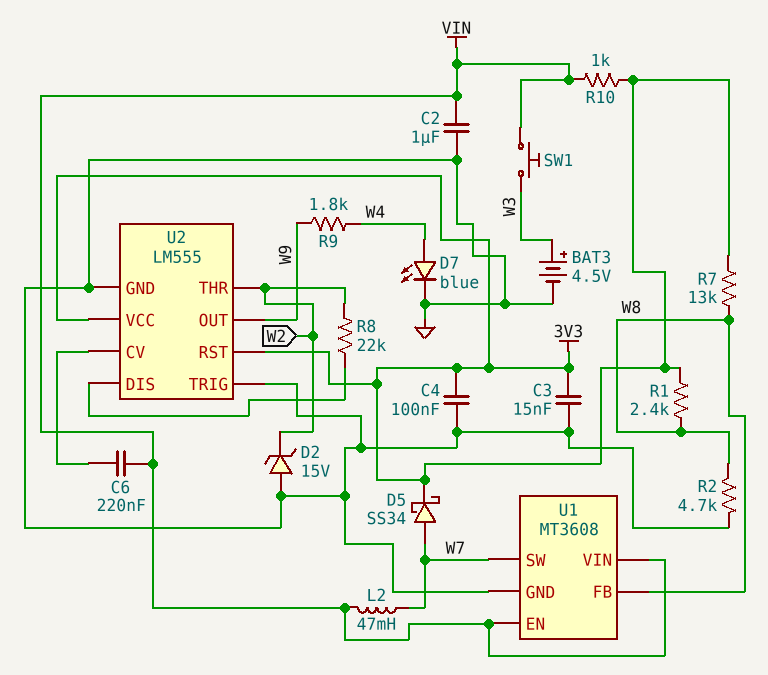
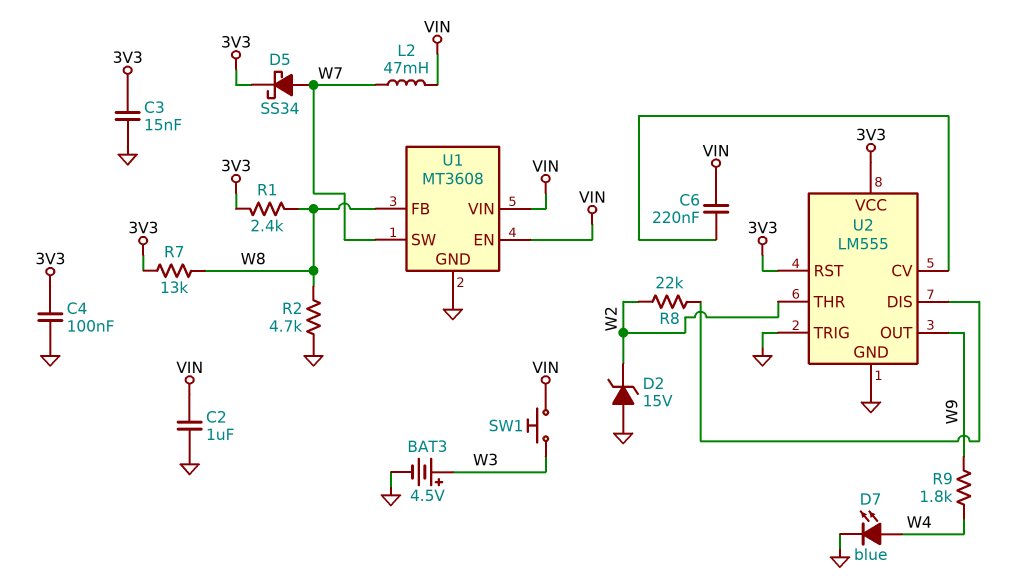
R10: 1k (3V3, VIN) -> none

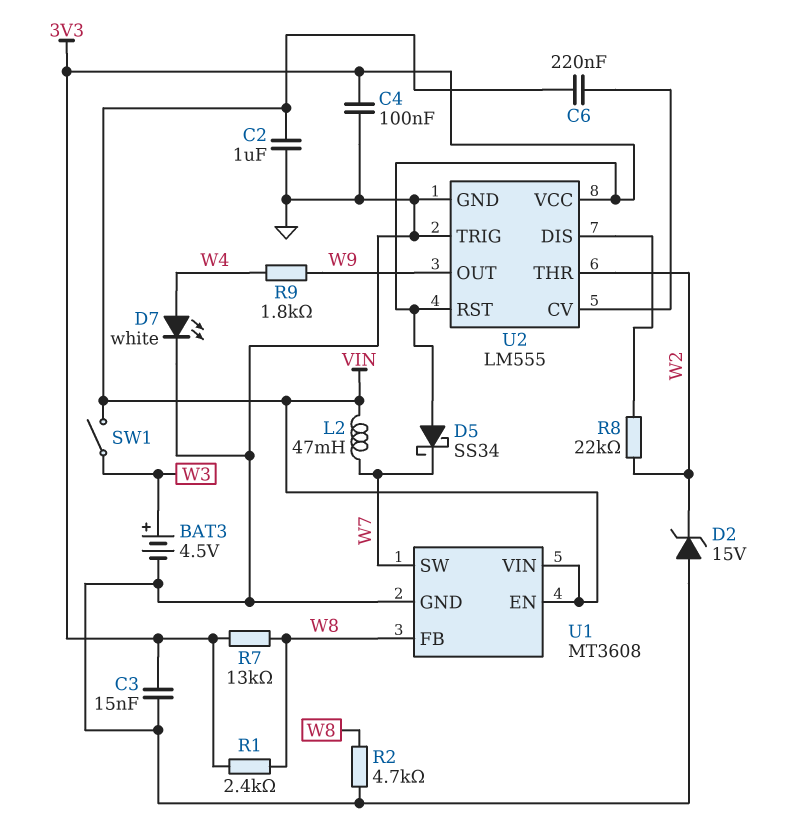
D5: schottky SS34 (A W7, K 3V3) -> schottky SS34 (A 3V3, K W7)
D7: LED blue (A W4, K GND) -> LED white (A W4, K GND)
SW1: button (VIN, W3) -> switch (VIN, W3)

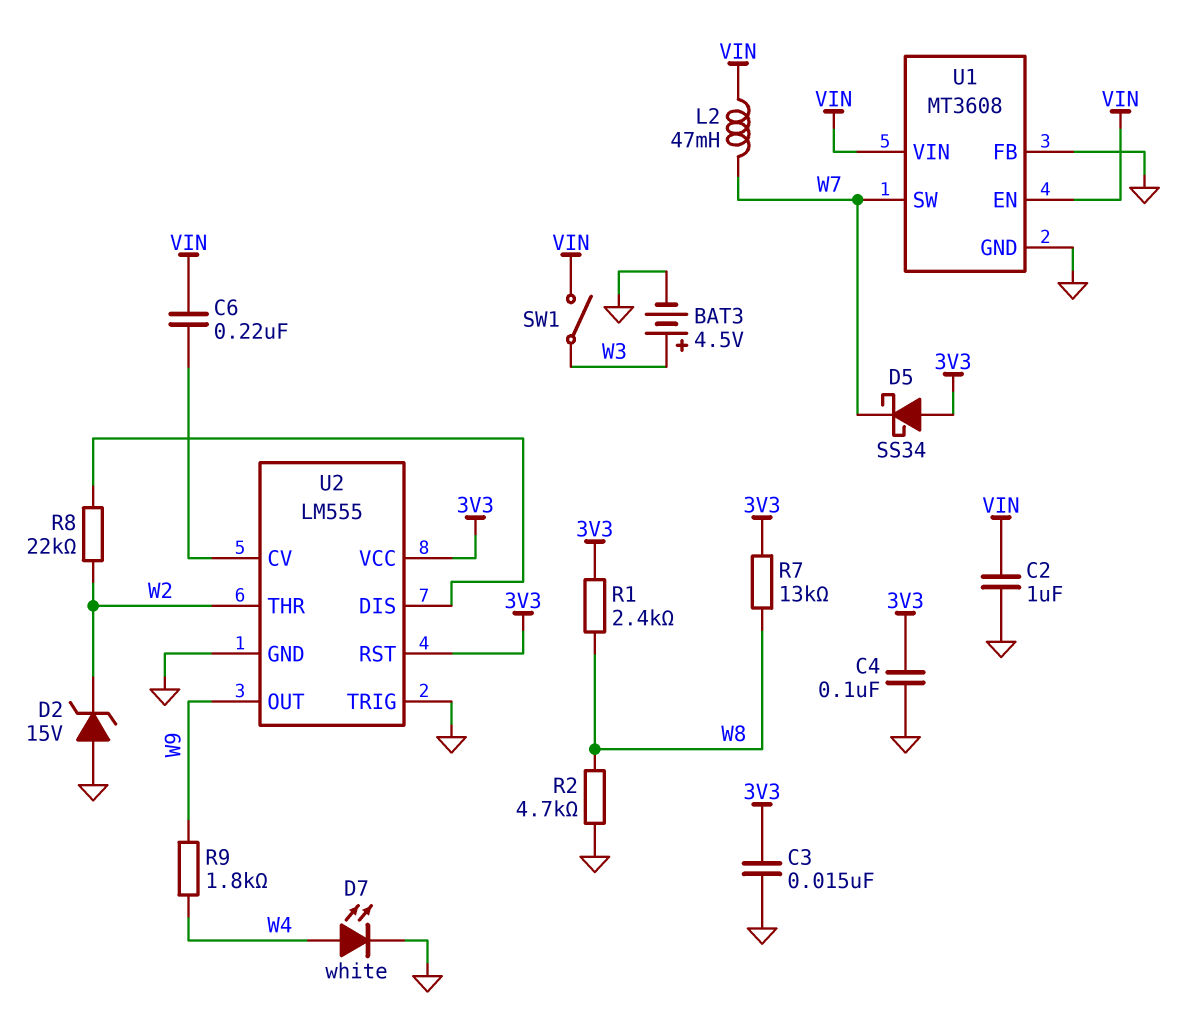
U1 pin FB: W8 -> GND

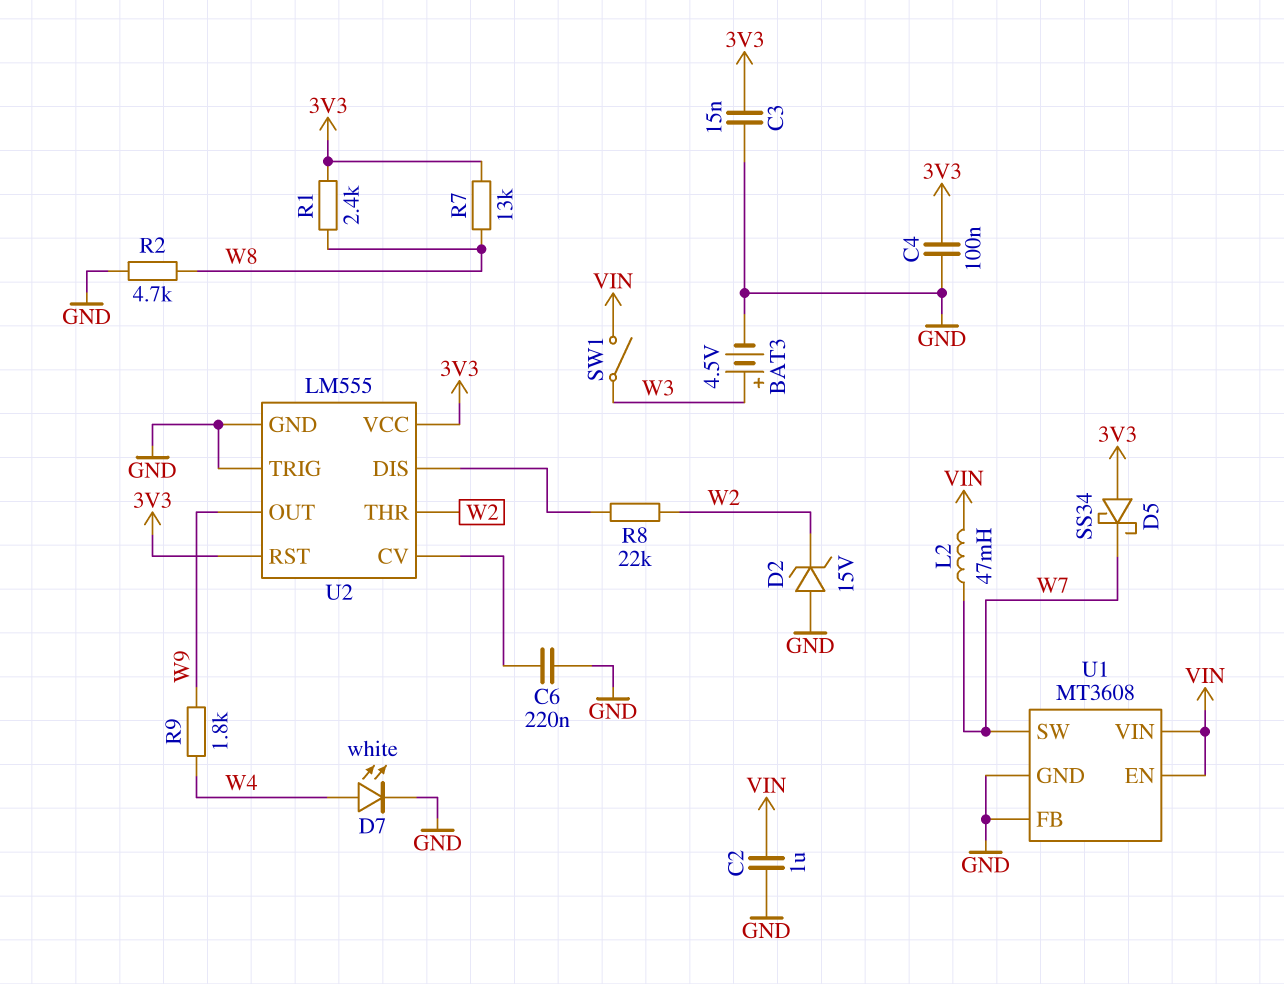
C6: 220nF (U2/CV, VIN) -> 220nF (GND, U2/CV)

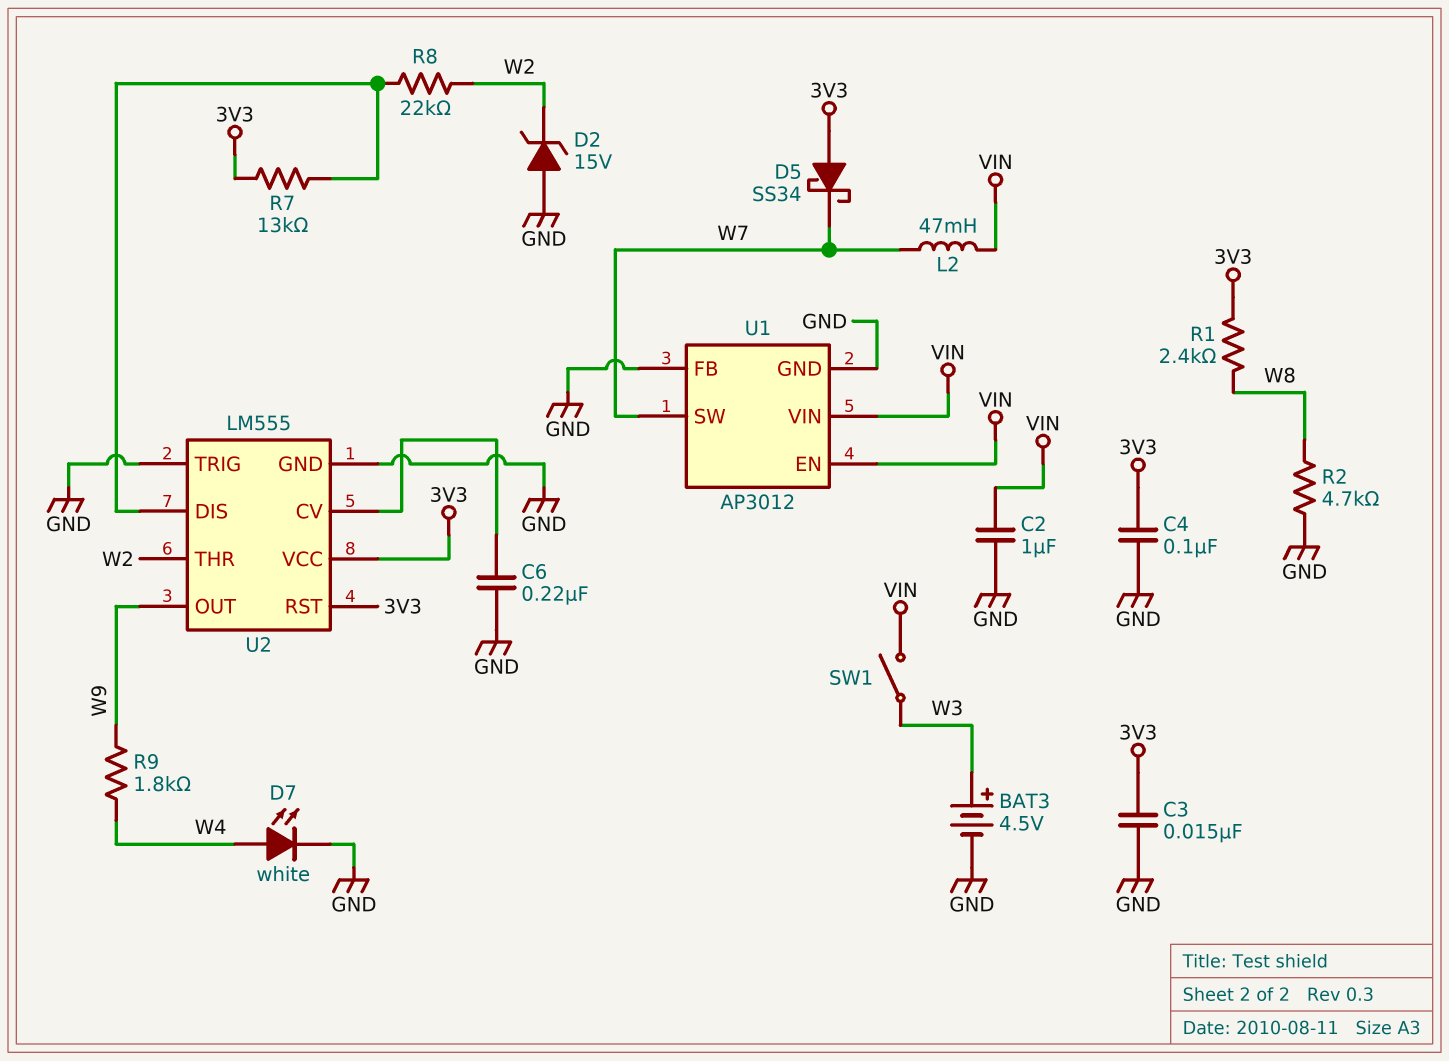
R7: 13k (3V3, W8) -> 13k (3V3, U2/DIS)
U1: MT3608 -> AP3012

